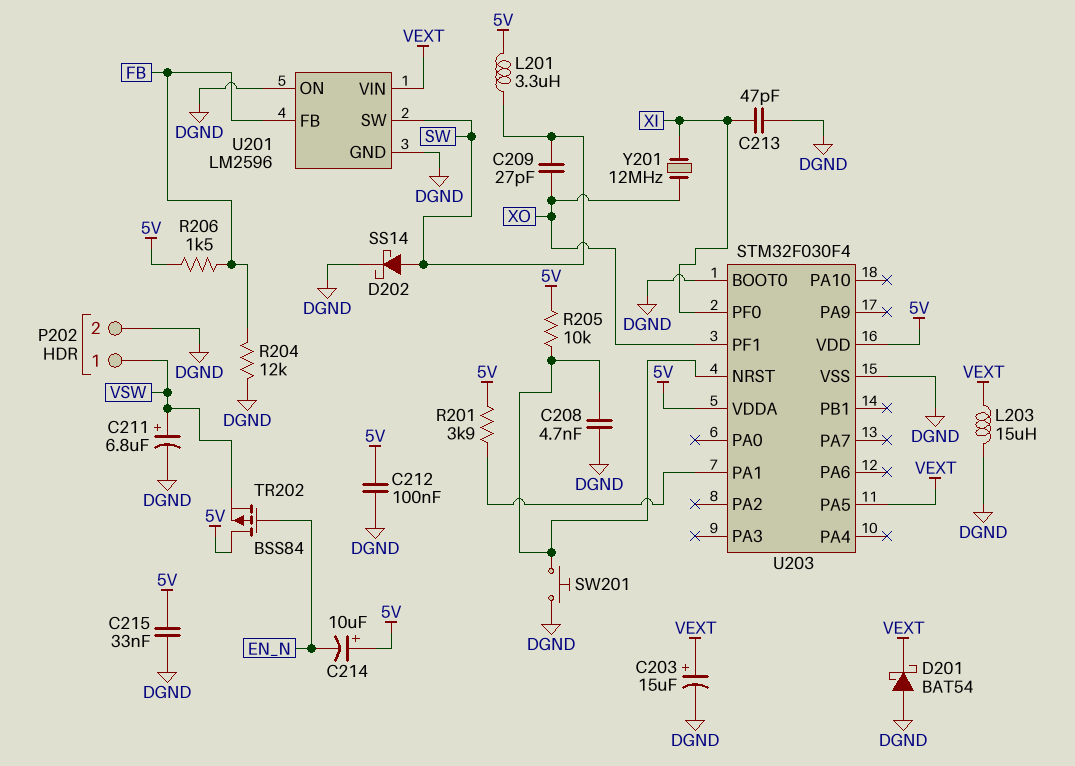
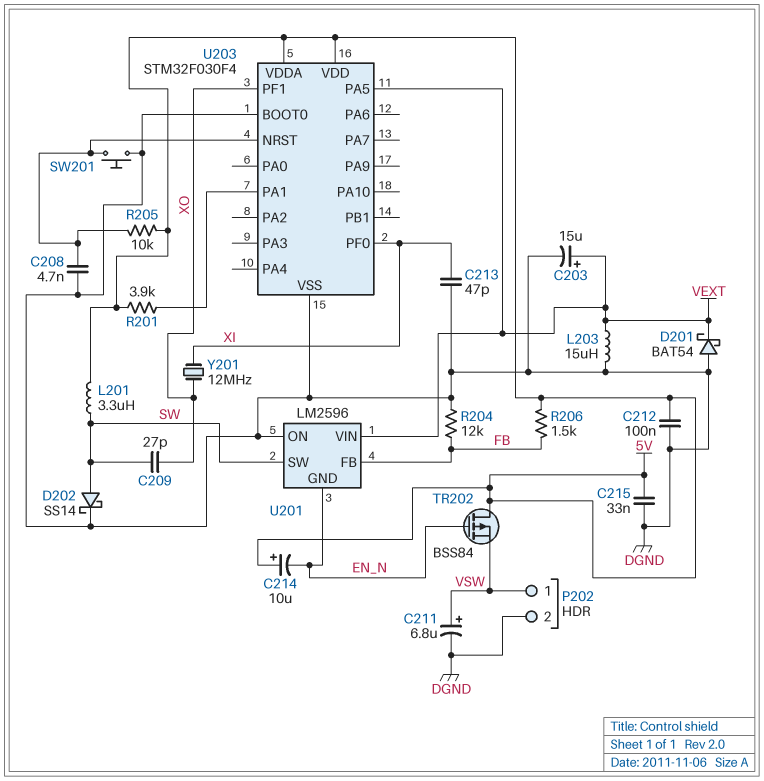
U201 pin GND: DGND -> EN_N

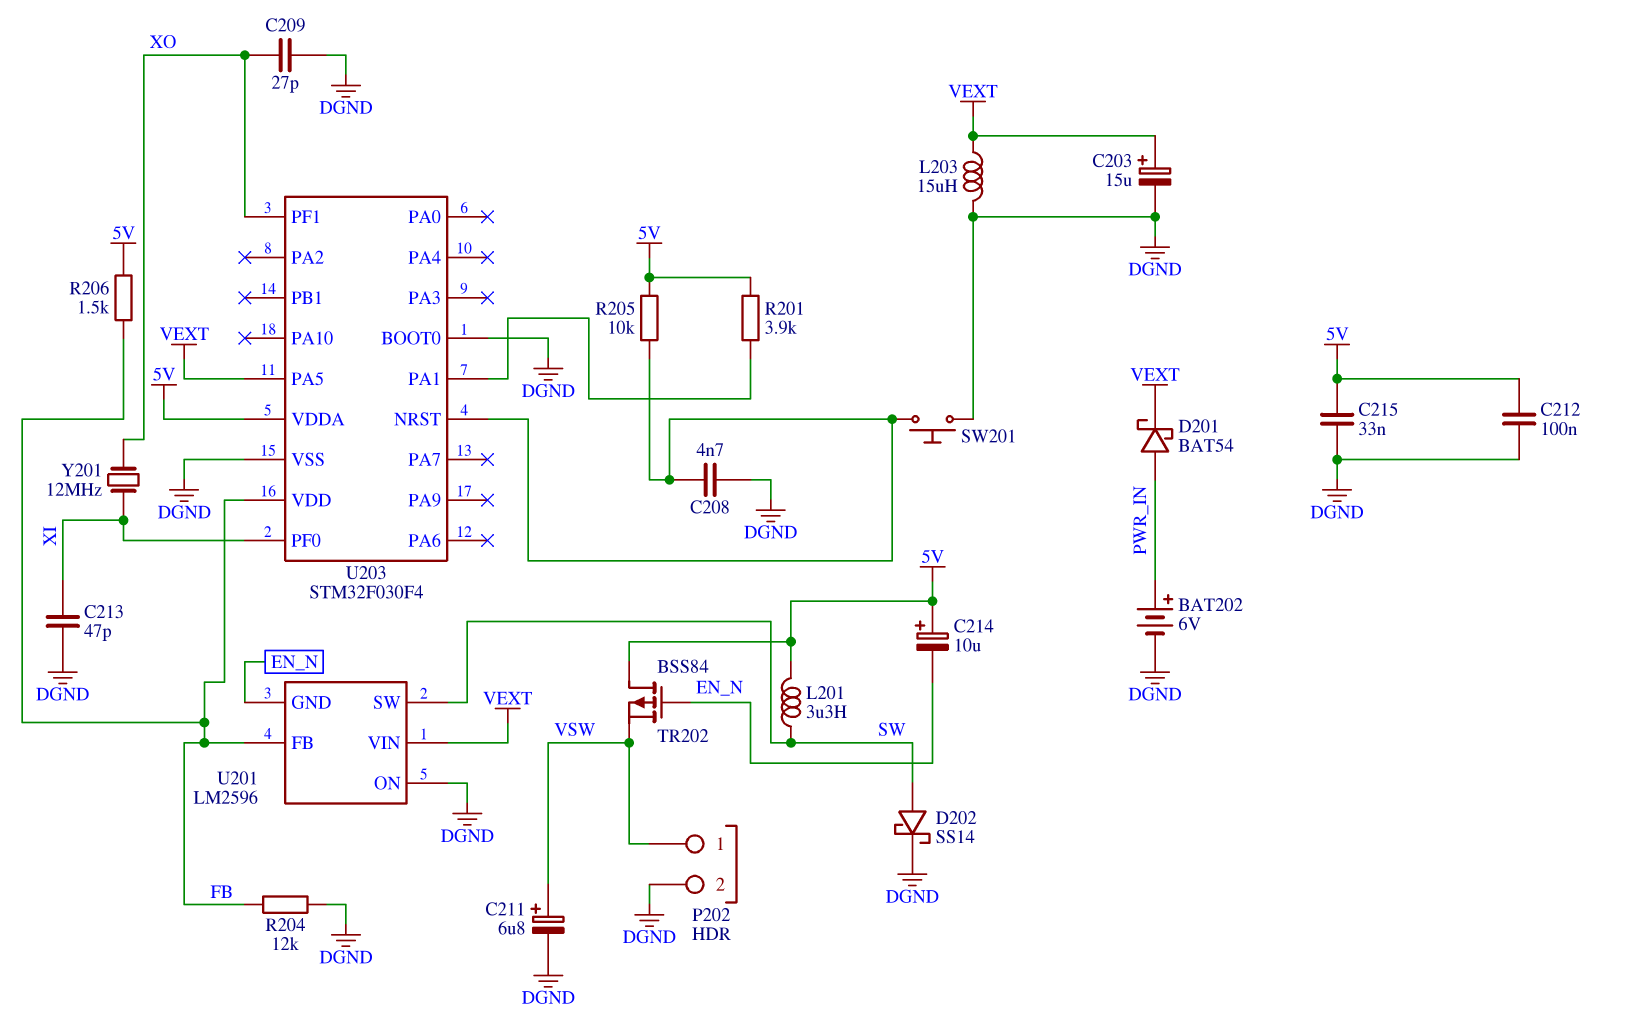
BAT202: none -> 6V (plus PWR_IN, minus DGND)
C209: 27pF (SW, XO) -> 27pF (DGND, XO)
D201: schottky BAT54 (A DGND, K VEXT) -> schottky BAT54 (A PWR_IN, K VEXT)
U203 pin VDD: 5V -> FB

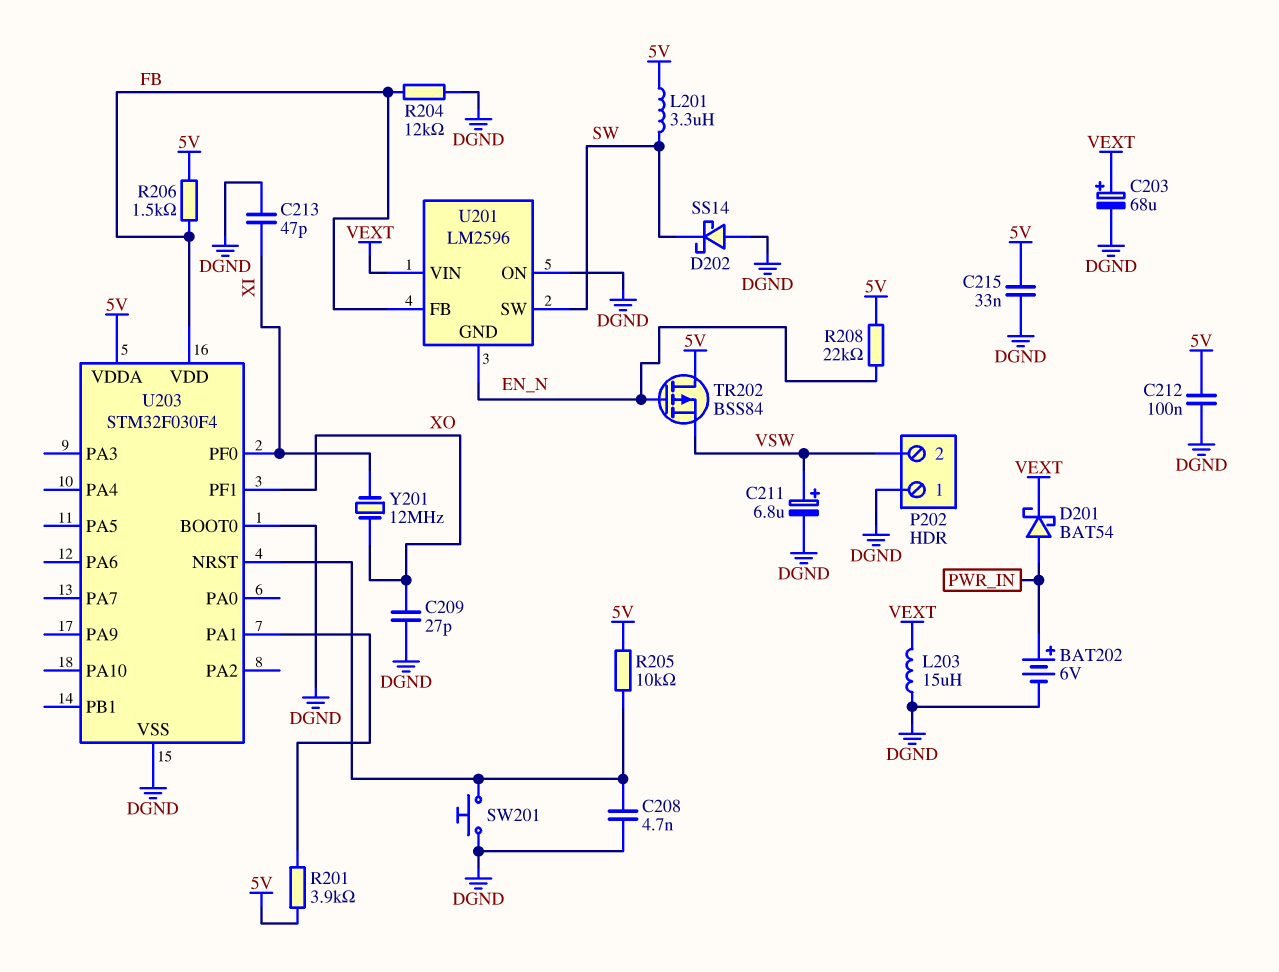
C203: 15uF (plus VEXT, minus DGND) -> 68uF (plus VEXT, minus DGND)
C214: 10uF (plus 5V, minus EN_N) -> none
D202: schottky SS14 (A SW, K DGND) -> schottky SS14 (A DGND, K SW)
P202 pin 1: VSW -> DGND
P202 pin 2: DGND -> VSW
R208: none -> 22k (5V, EN_N)
U203 pin PA5: VEXT -> none

